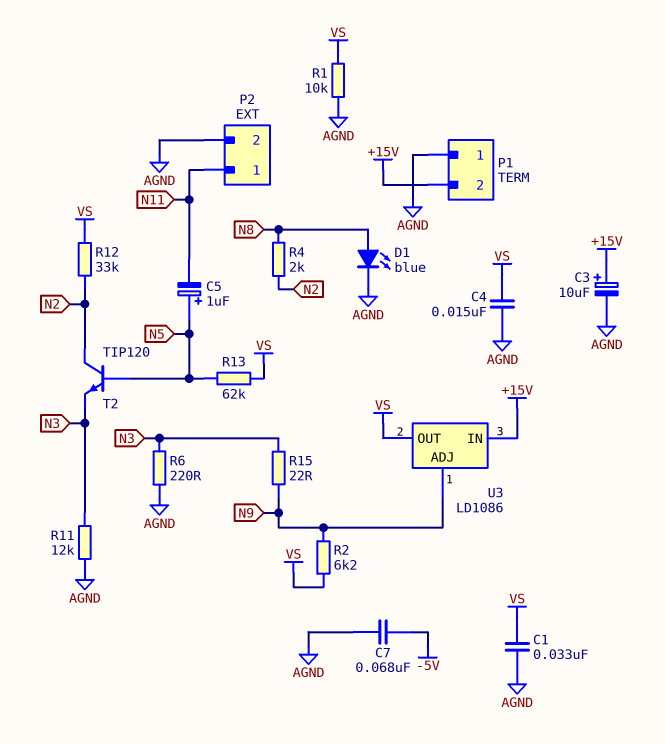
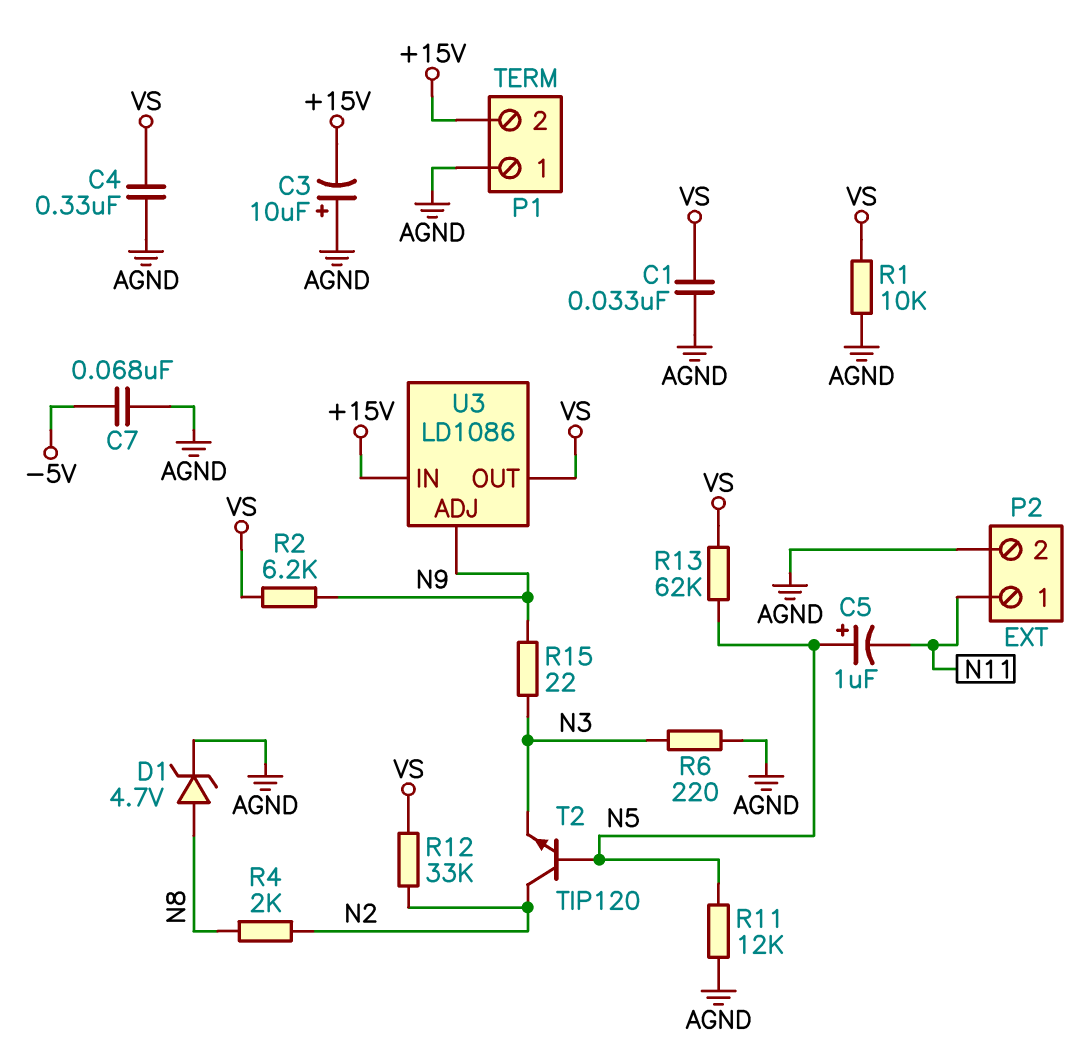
C3: 10uF (plus +15V, minus AGND) -> 10uF (plus AGND, minus +15V)
C4: 15nF (AGND, VS) -> 330nF (AGND, VS)
D1: LED blue (A N8, K AGND) -> zener 4.7V (A N8, K AGND)
R11: 12k (AGND, N3) -> 12k (AGND, N5)

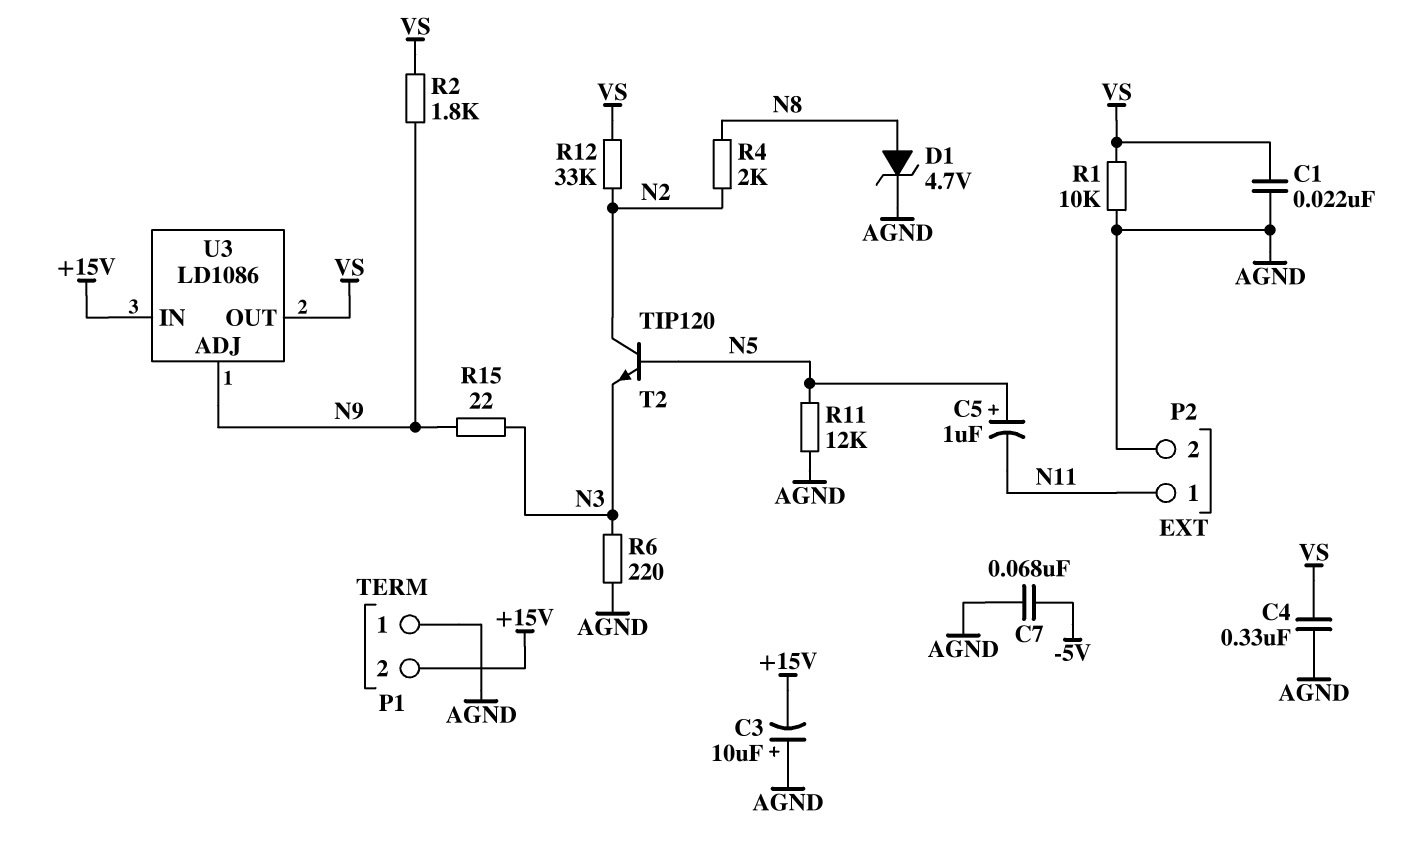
C1: 33nF (AGND, VS) -> 22nF (AGND, VS)
R2: 6.2k (N9, VS) -> 1.8k (N9, VS)
R13: 62k (N5, VS) -> none

